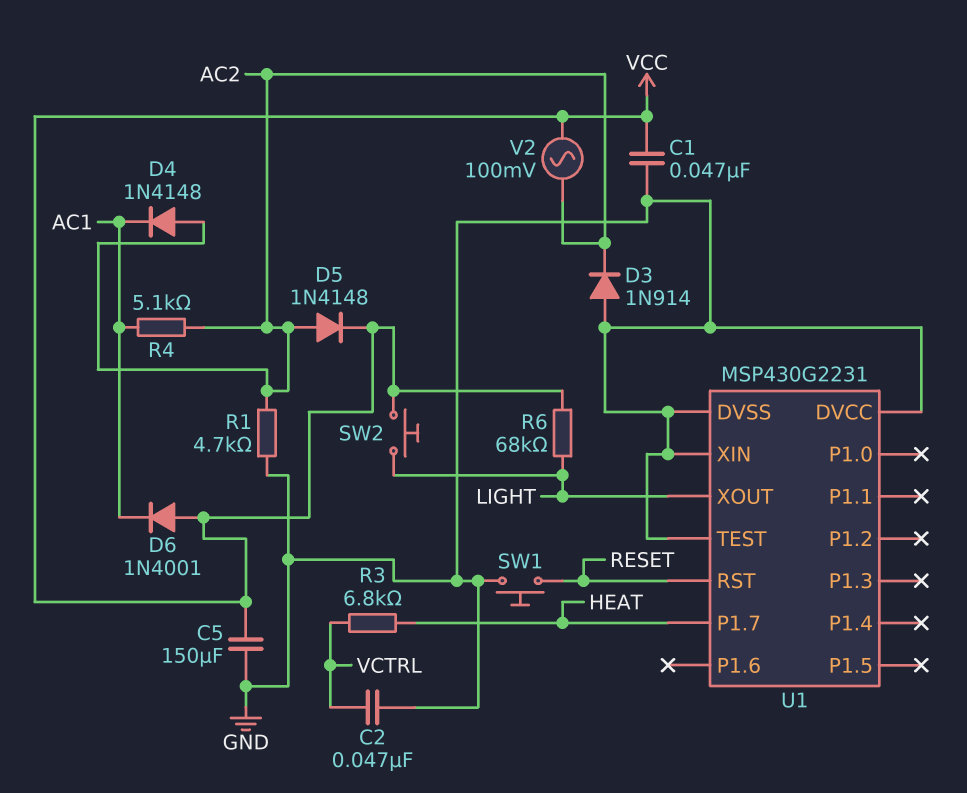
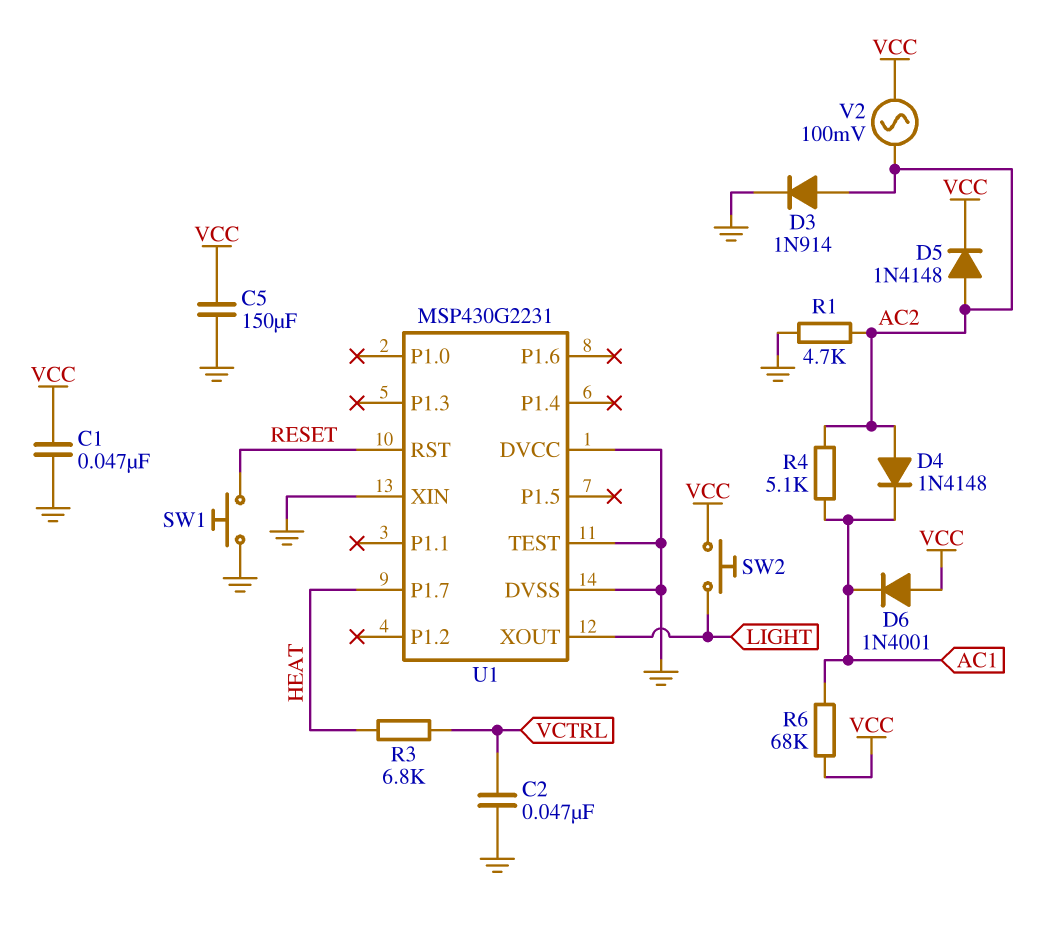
D3: diode 1N914 (A GND, K AC2) -> diode 1N914 (A AC2, K GND)
R6: 68k (LIGHT, VCC) -> 68k (AC1, VCC)

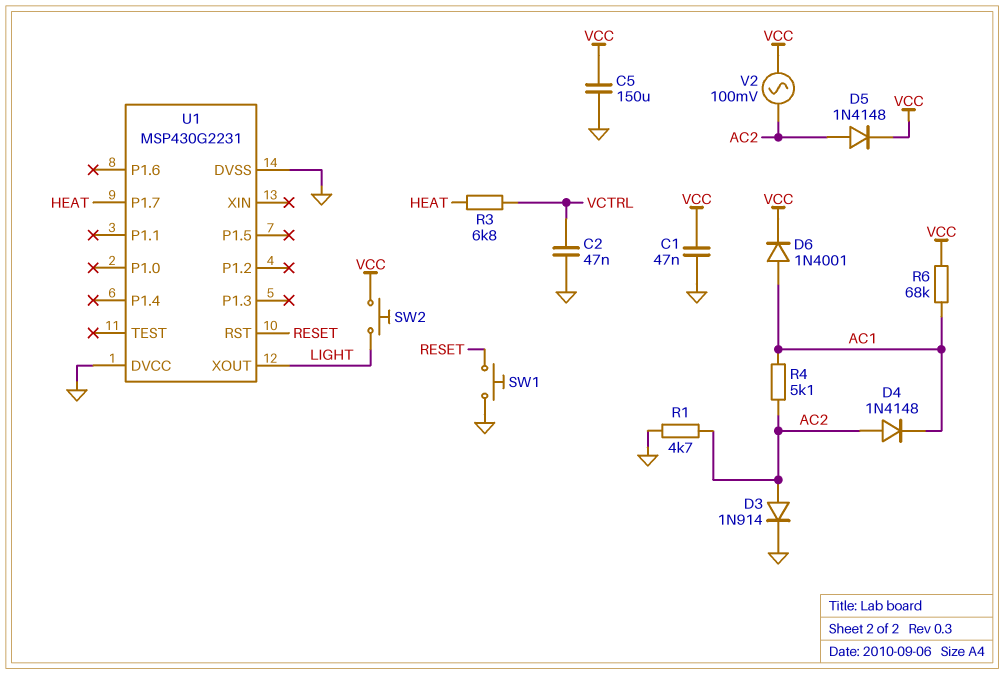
D6: diode 1N4001 (A VCC, K AC1) -> diode 1N4001 (A AC1, K VCC)
U1 pin TEST: GND -> none
U1 pin XIN: GND -> none

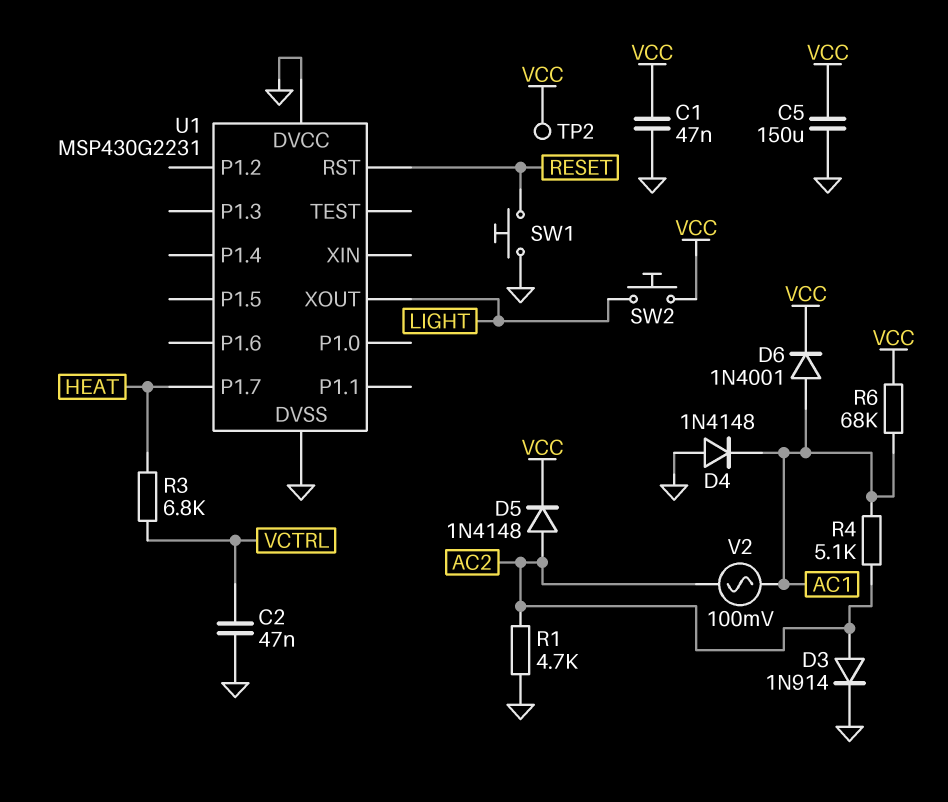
D4: diode 1N4148 (A AC2, K AC1) -> diode 1N4148 (A GND, K AC1)
TP2: none -> test point (VCC)
V2: AC 100mV (AC2, VCC) -> AC 100mV (AC1, AC2)

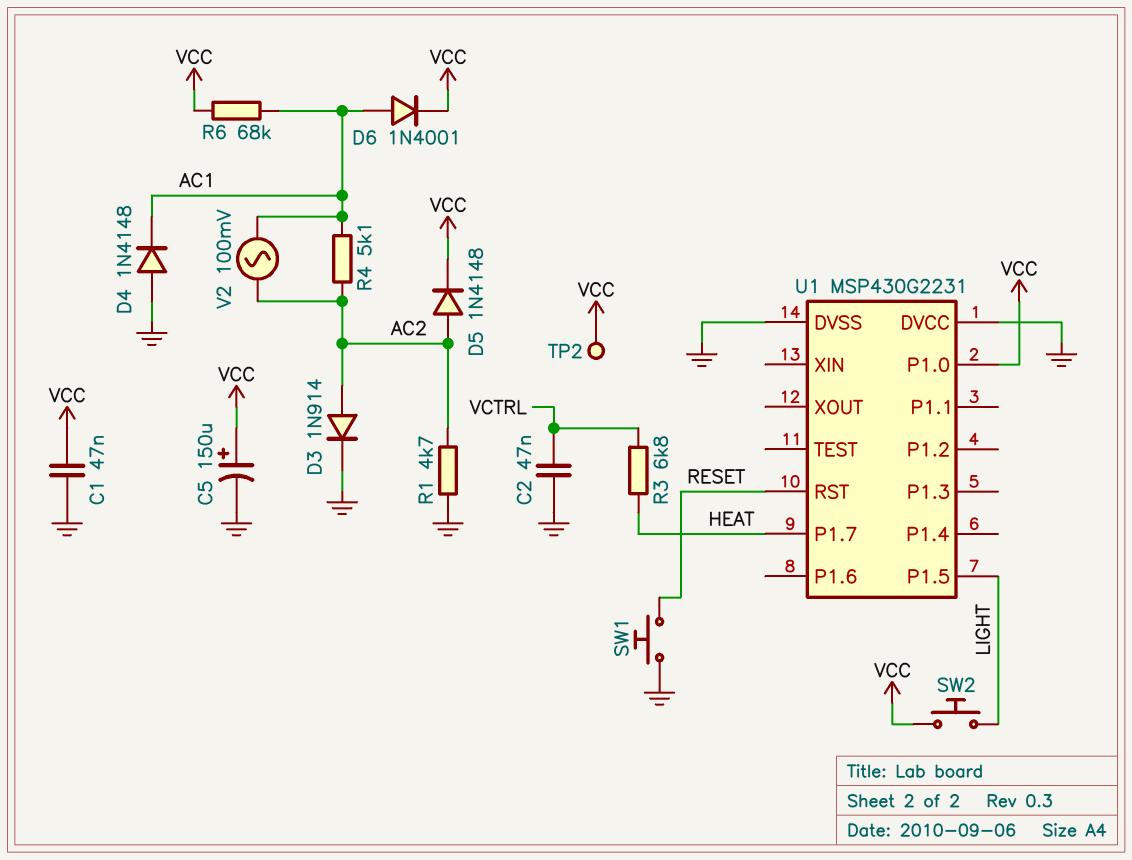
C5: 150uF (GND, VCC) -> 150uF (plus VCC, minus GND)
U1 pin P1.0: none -> VCC
U1 pin P1.5: none -> LIGHT
U1 pin XOUT: LIGHT -> none

